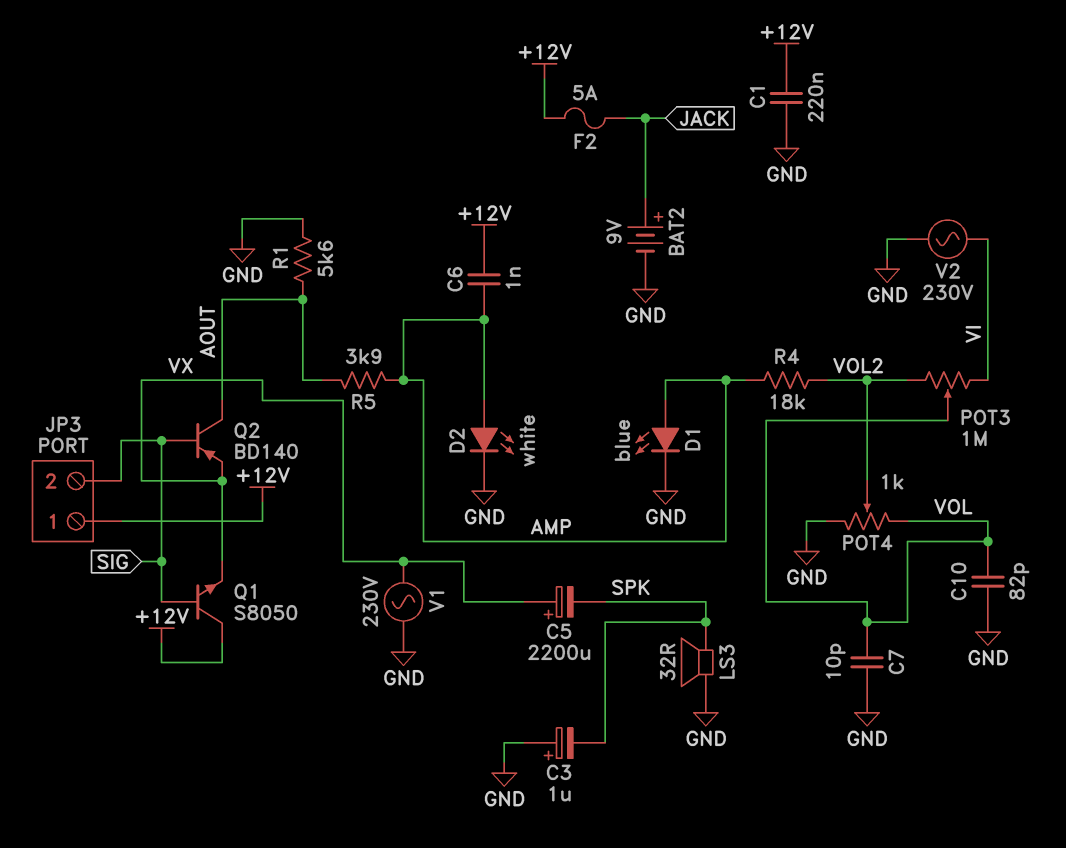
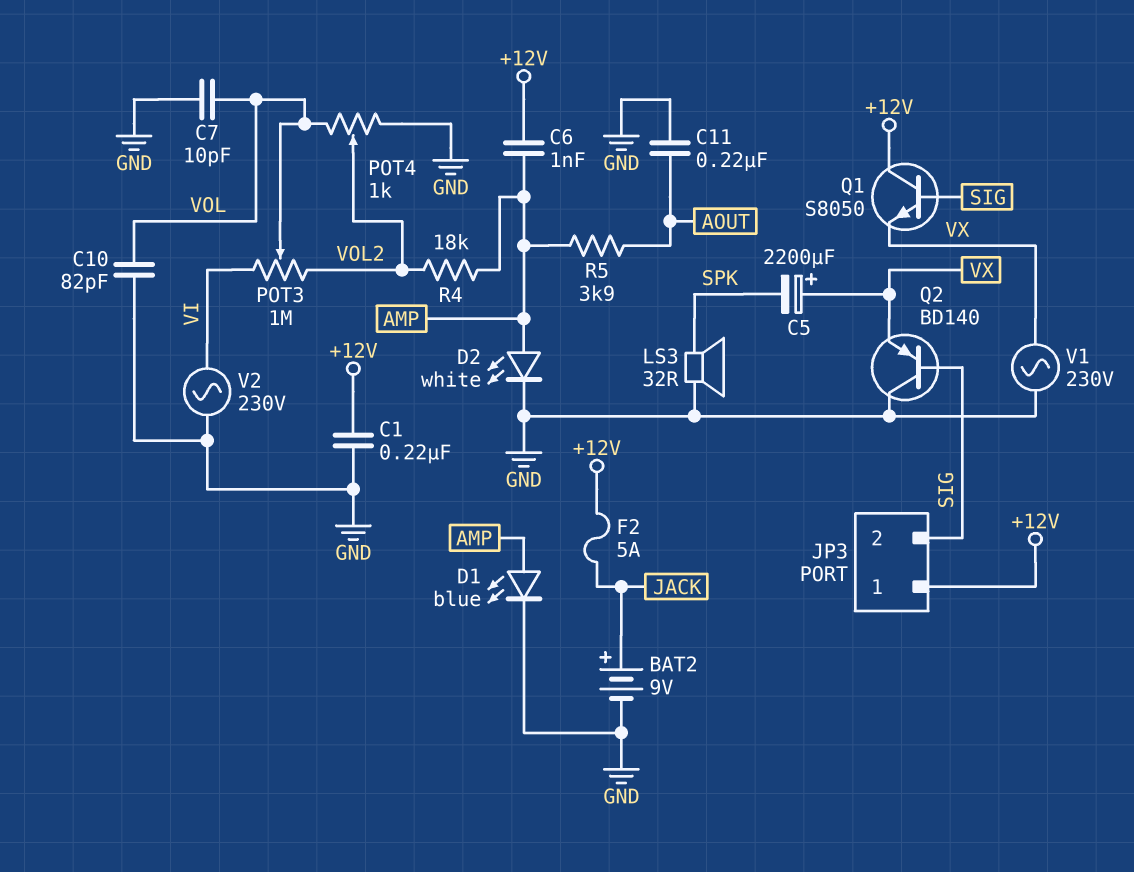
C3: 1uF (plus GND, minus SPK) -> none
C11: none -> 220nF (AOUT, GND)
Q2: PNP BD140 (B SIG, C AOUT, E VX) -> PNP BD140 (B SIG, C GND, E VX)
R1: 5.6k (AOUT, GND) -> none

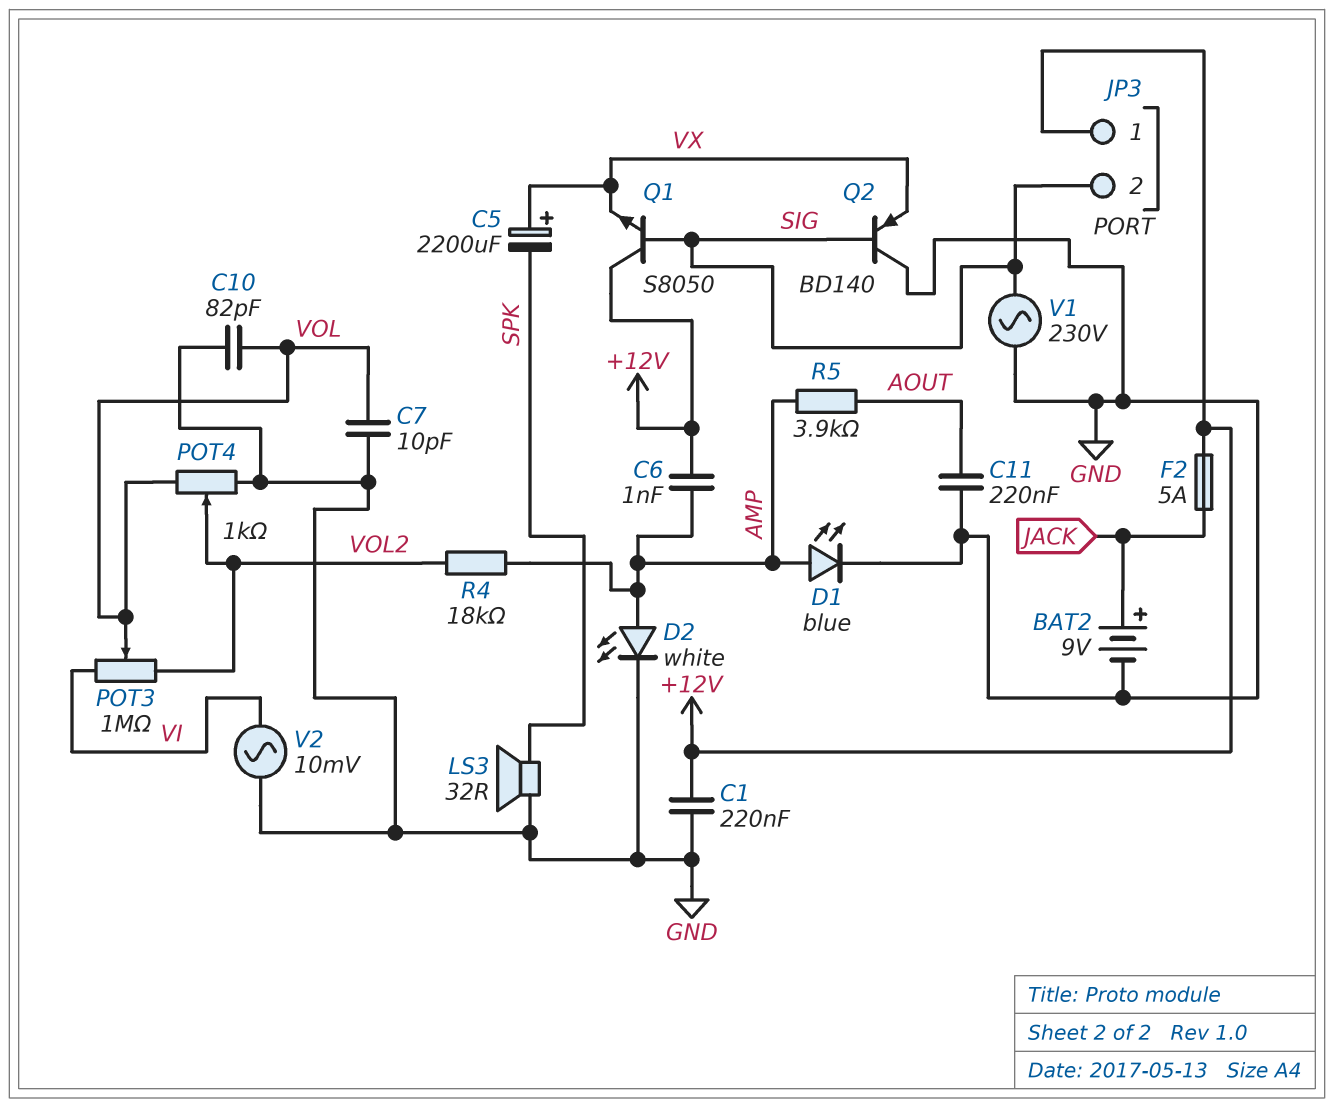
V1: AC 230V (GND, VX) -> AC 230V (GND, SIG)
V2: AC 230V (GND, VI) -> AC 10mV (GND, VI)

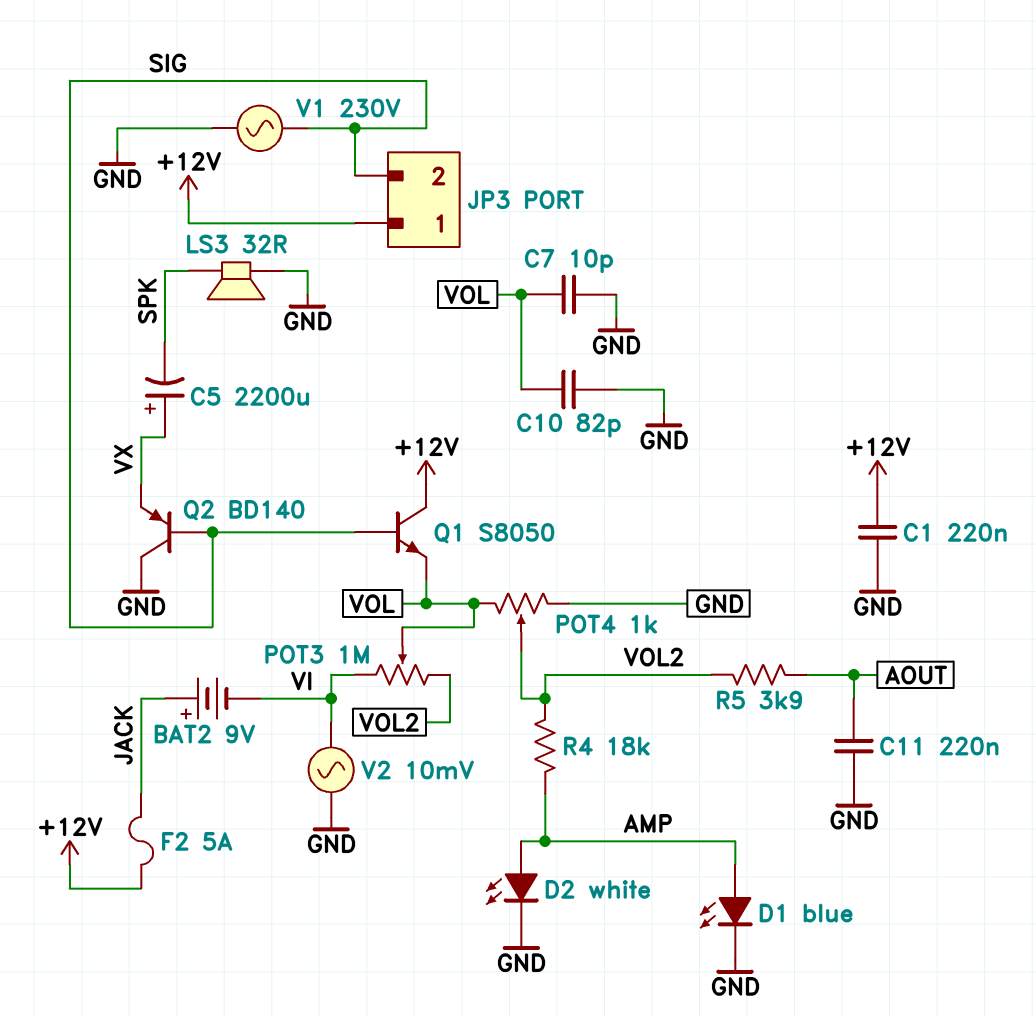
BAT2: 9V (plus JACK, minus GND) -> 9V (plus JACK, minus VI)
C6: 1nF (+12V, AMP) -> none
Q1: NPN S8050 (B SIG, C +12V, E VX) -> NPN S8050 (B SIG, C +12V, E VOL)
R5: 3.9k (AMP, AOUT) -> 3.9k (AOUT, VOL2)

